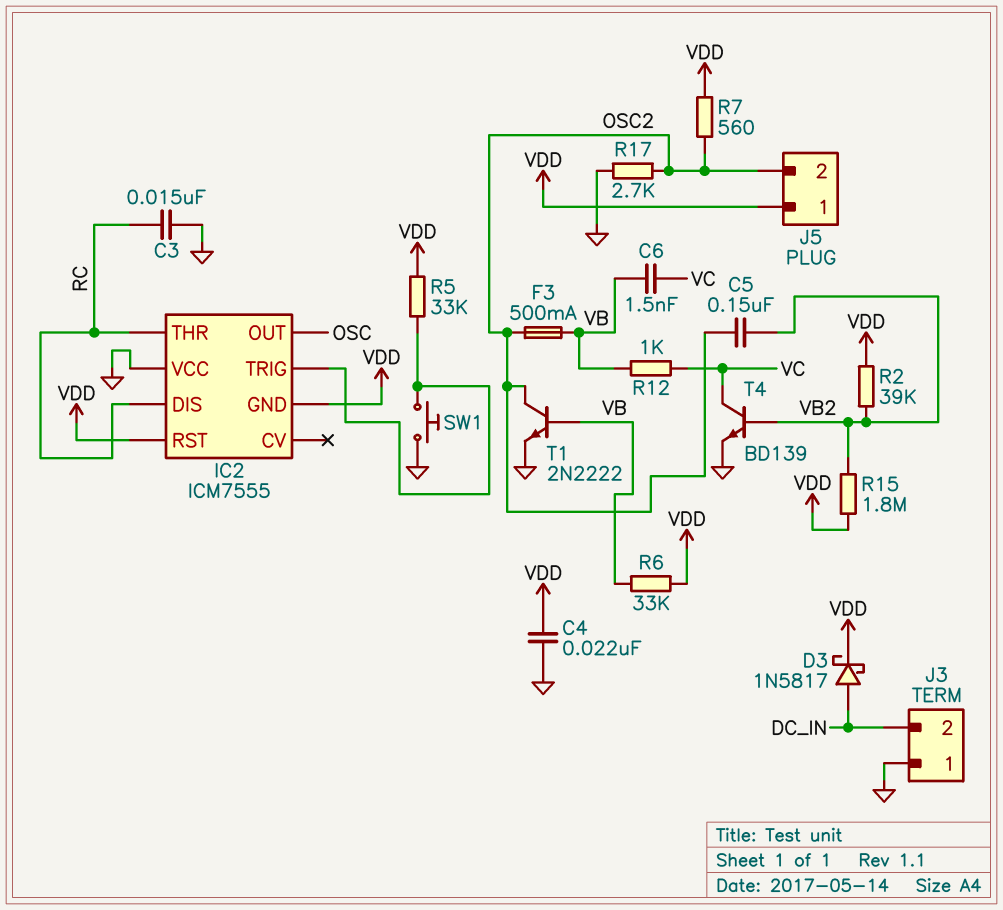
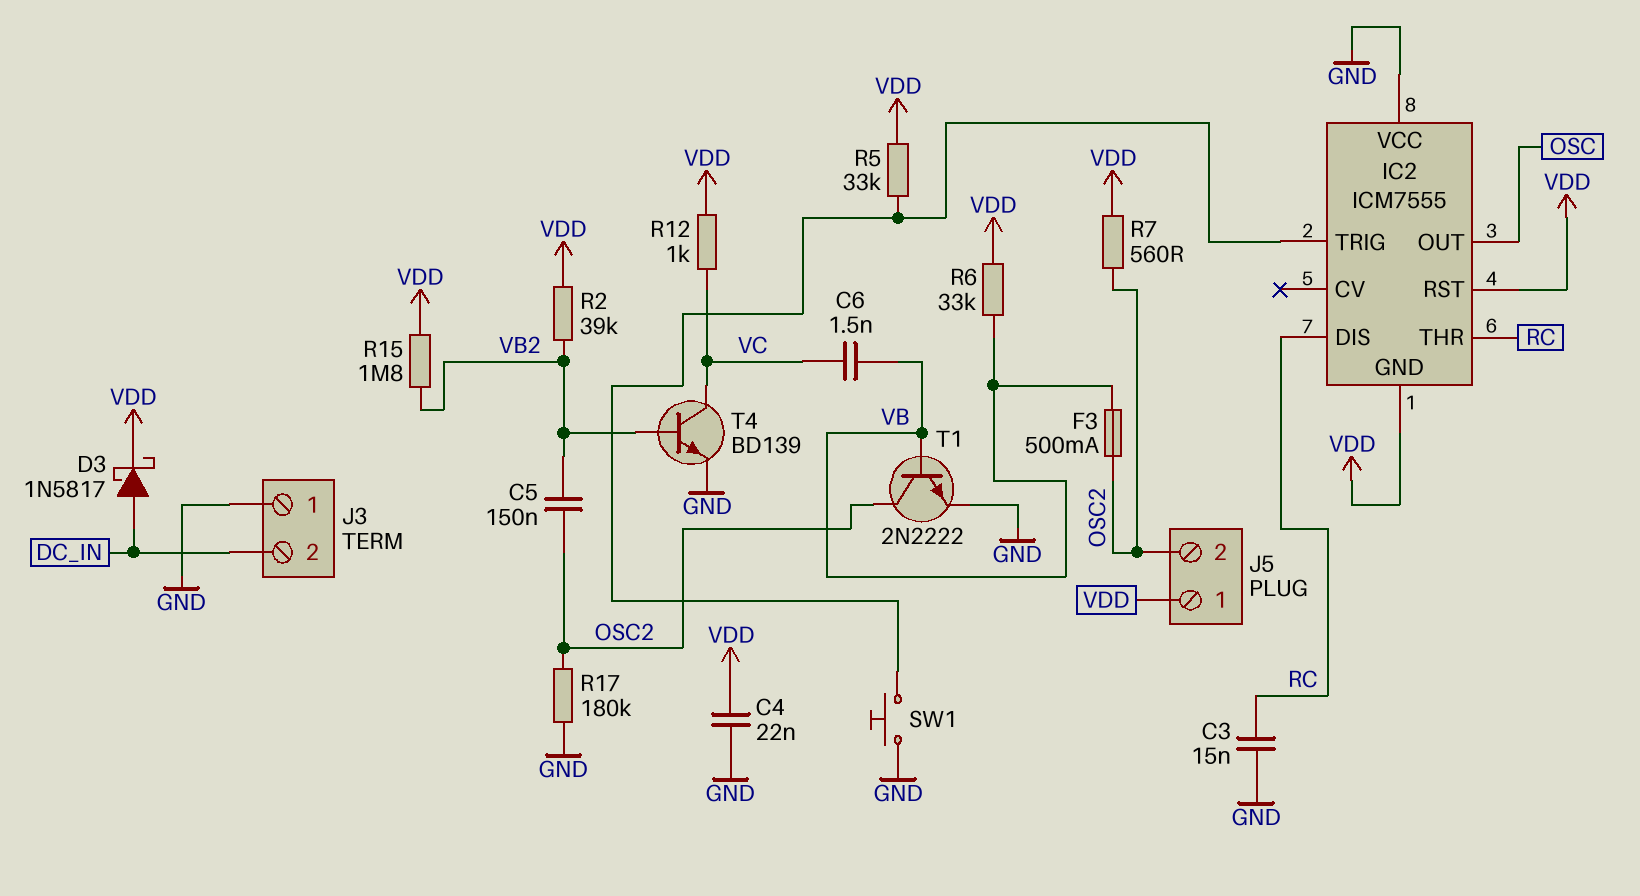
R12: 1k (VB, VC) -> 1k (VC, VDD)
R17: 2.7k (GND, OSC2) -> 180k (GND, OSC2)

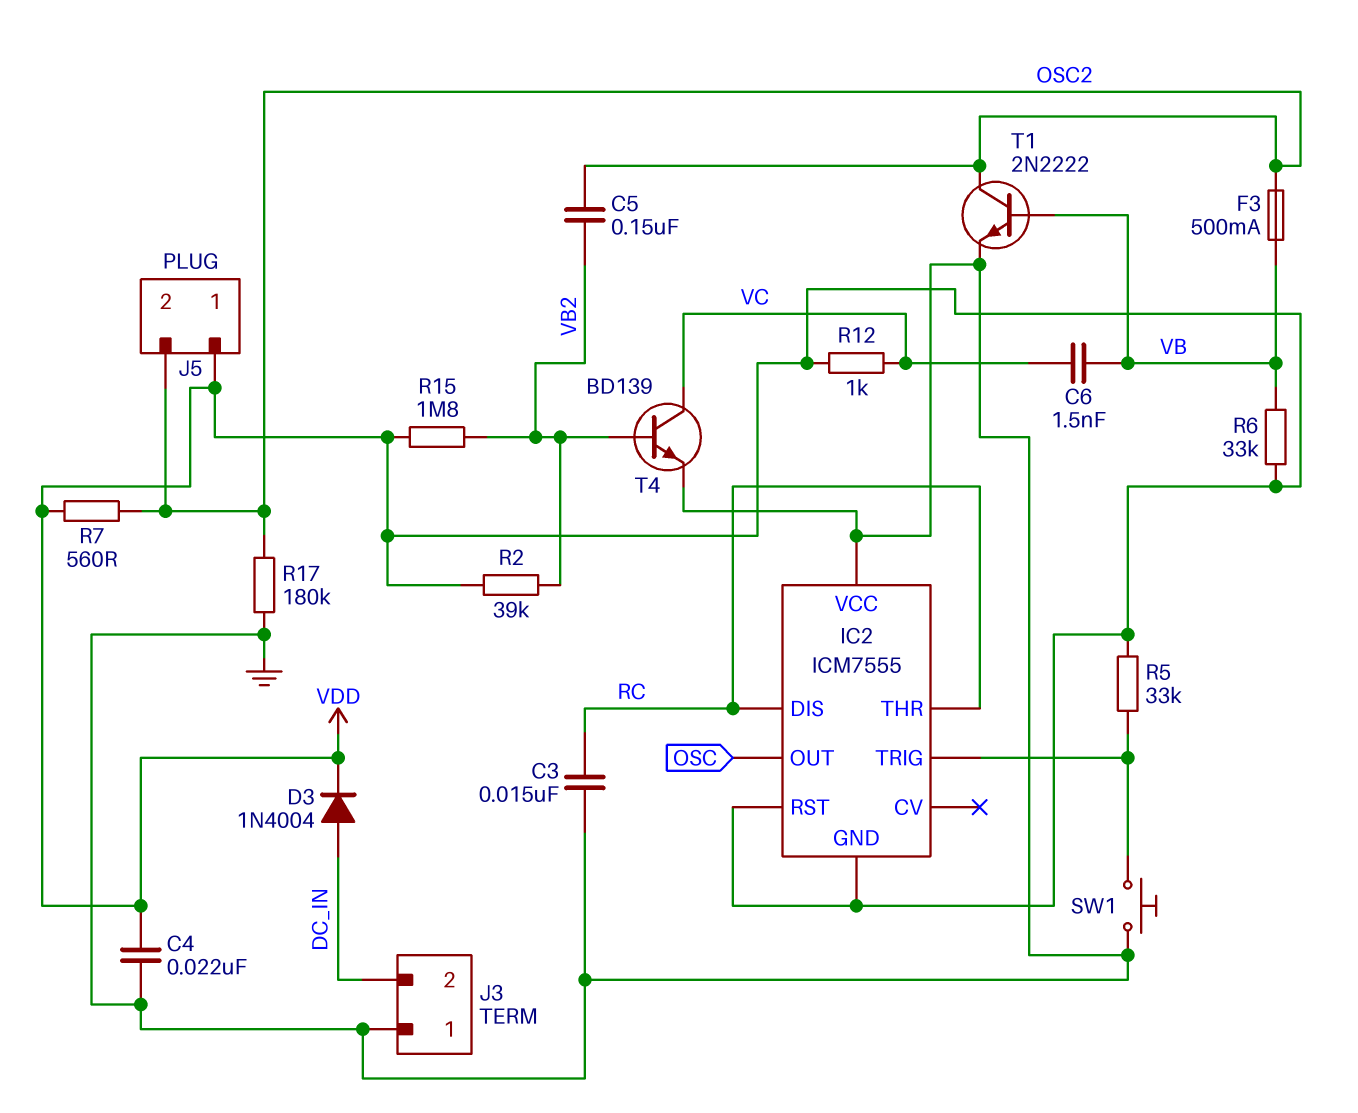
D3: schottky 1N5817 (A DC_IN, K VDD) -> diode 1N4004 (A DC_IN, K VDD)

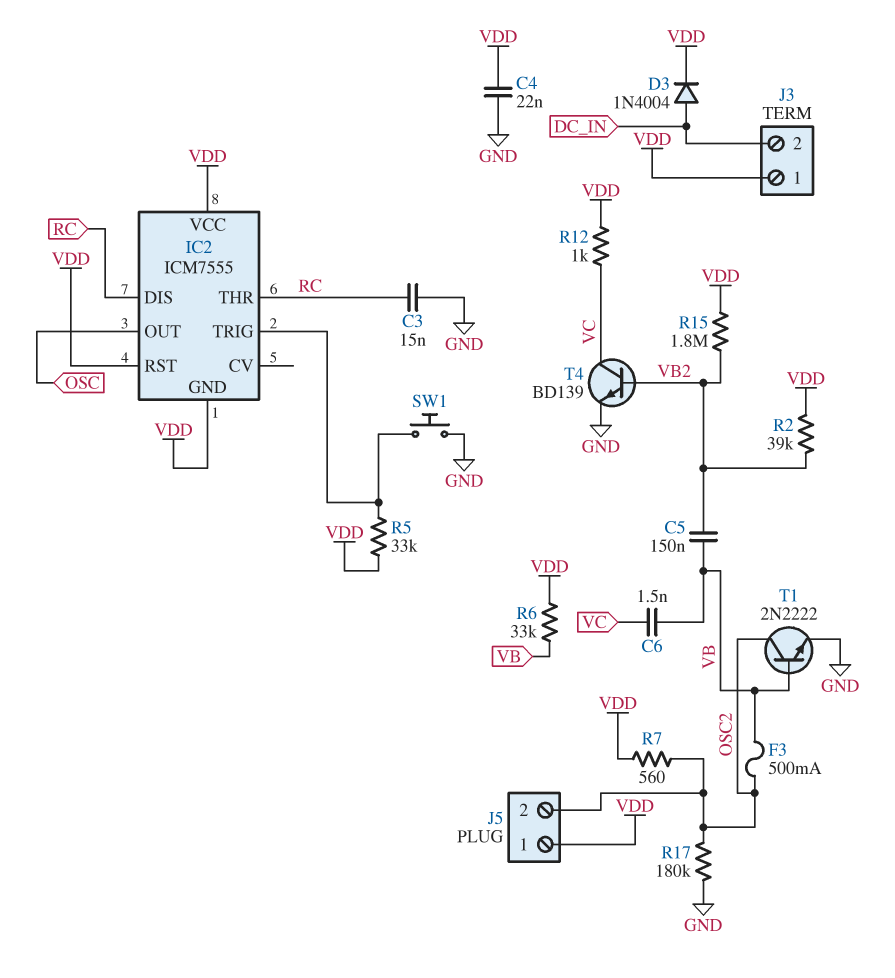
C5: 150nF (OSC2, VB2) -> 150nF (VB, VB2)
IC2 pin VCC: GND -> VDD
J3 pin 1: GND -> VDD

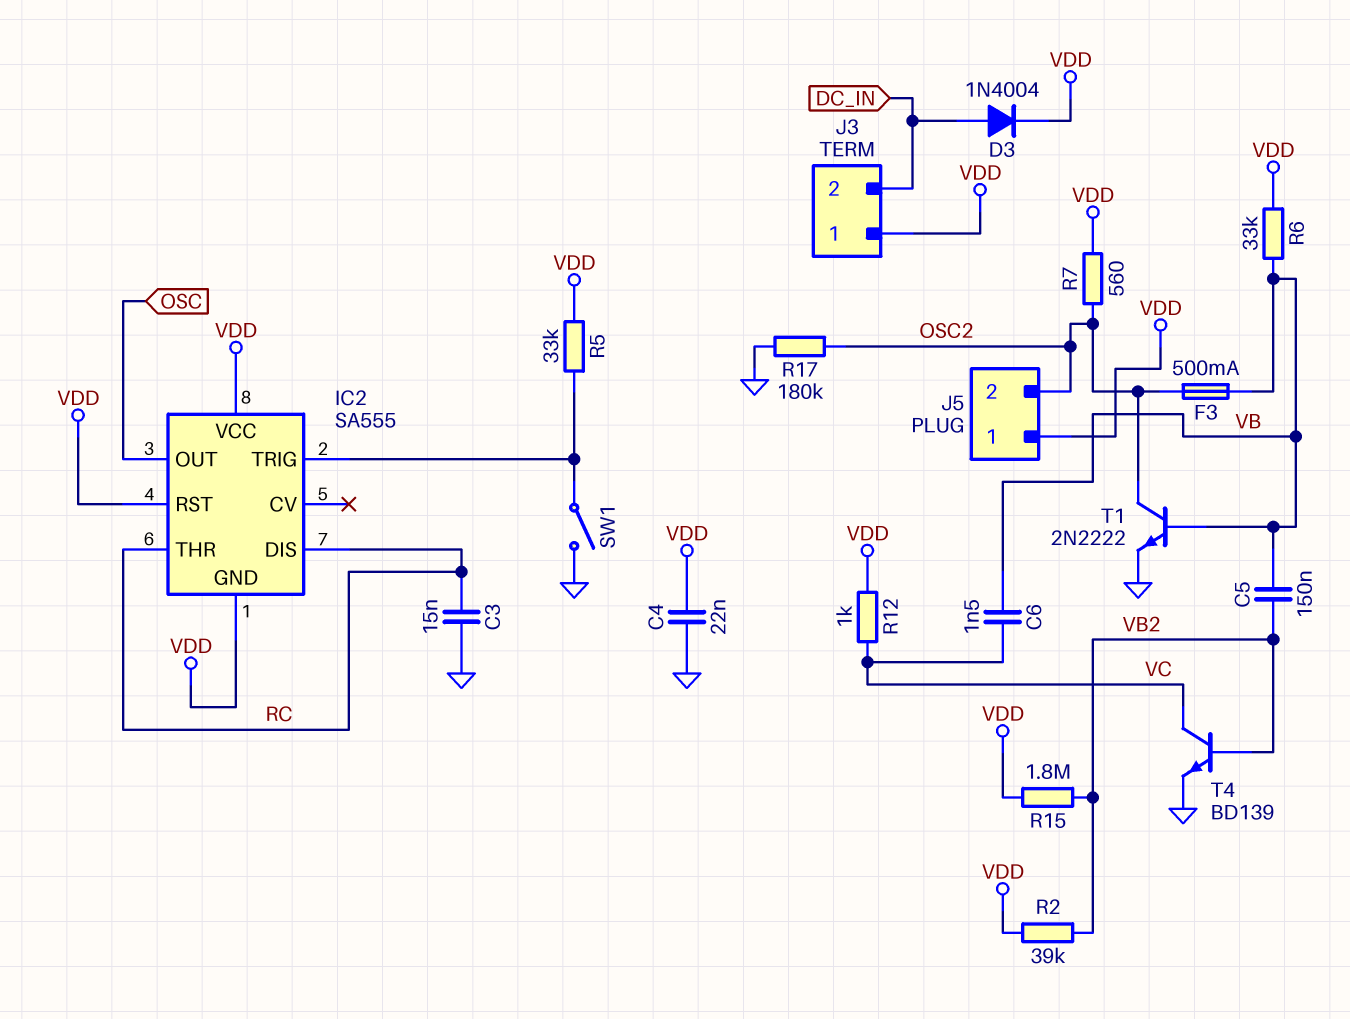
IC2: ICM7555 -> SA555
SW1: button (GND, IC2/TRIG) -> switch (GND, IC2/TRIG)

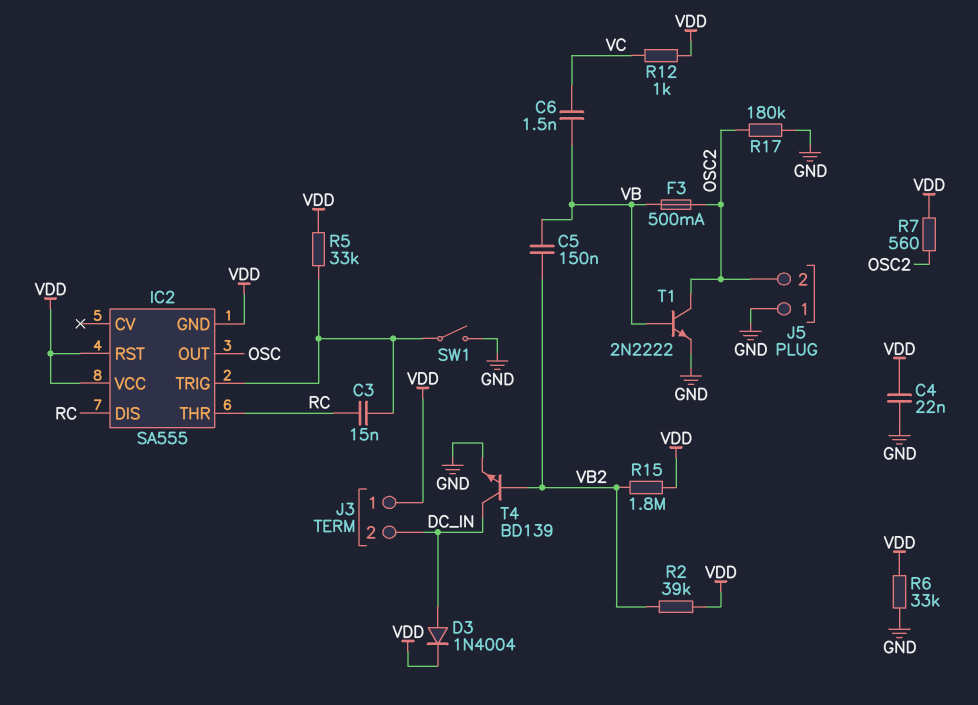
C3: 15nF (GND, RC) -> 15nF (IC2/TRIG, RC)
J5 pin 1: VDD -> GND
R6: 33k (VB, VDD) -> 33k (GND, VDD)
T4: NPN BD139 (B VB2, C VC, E GND) -> NPN BD139 (B VB2, C DC_IN, E GND)

